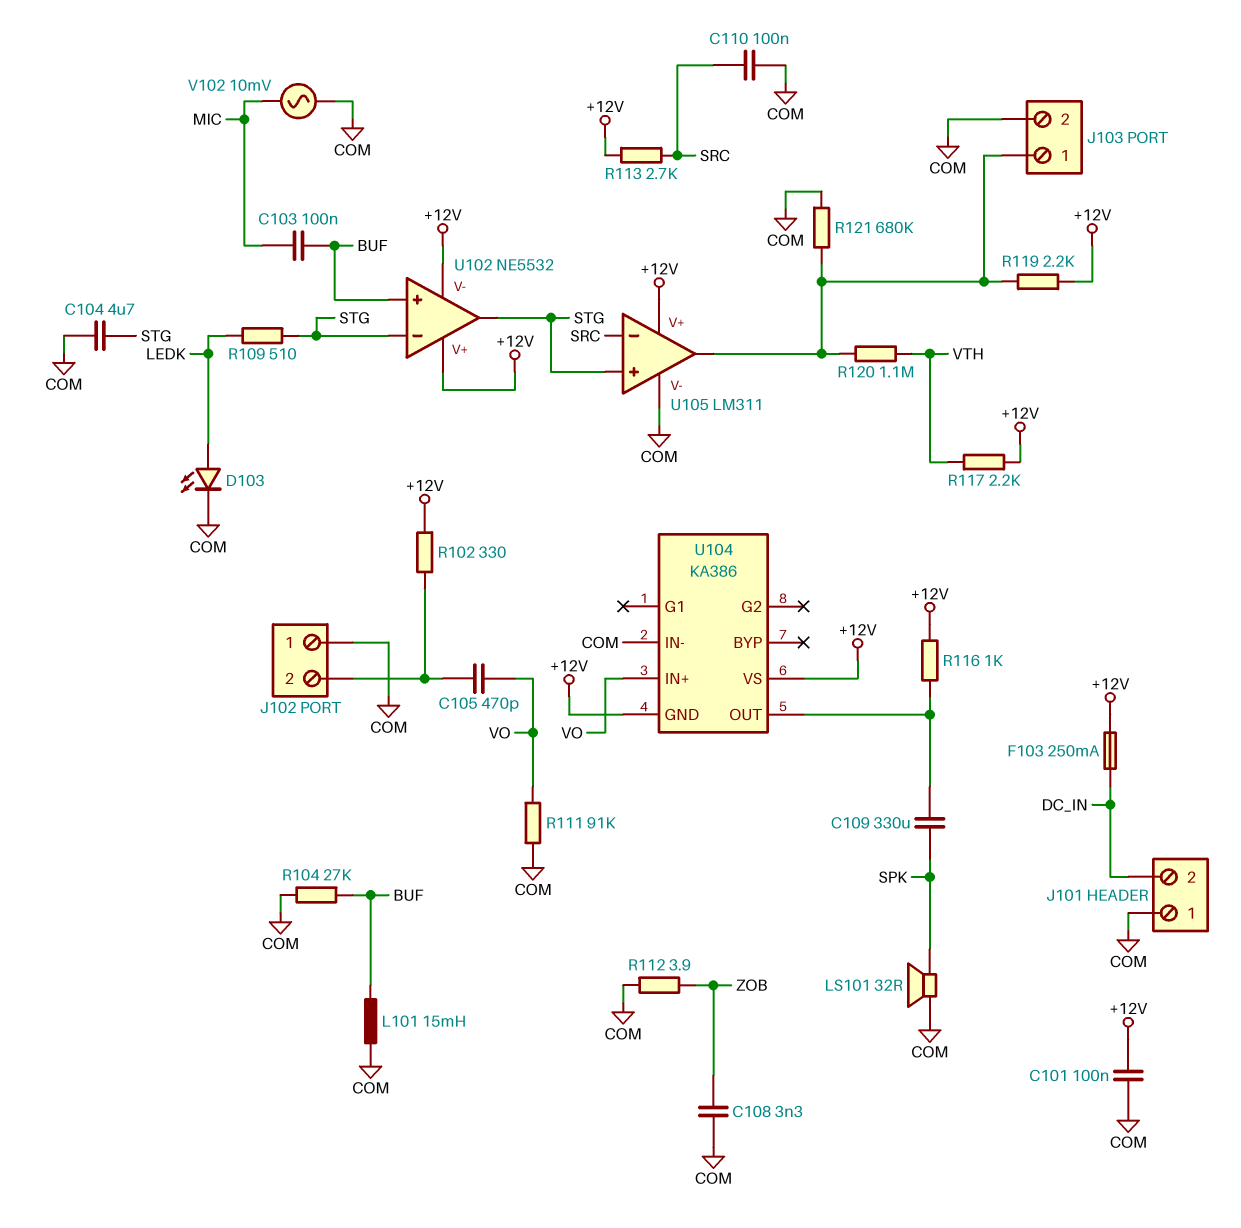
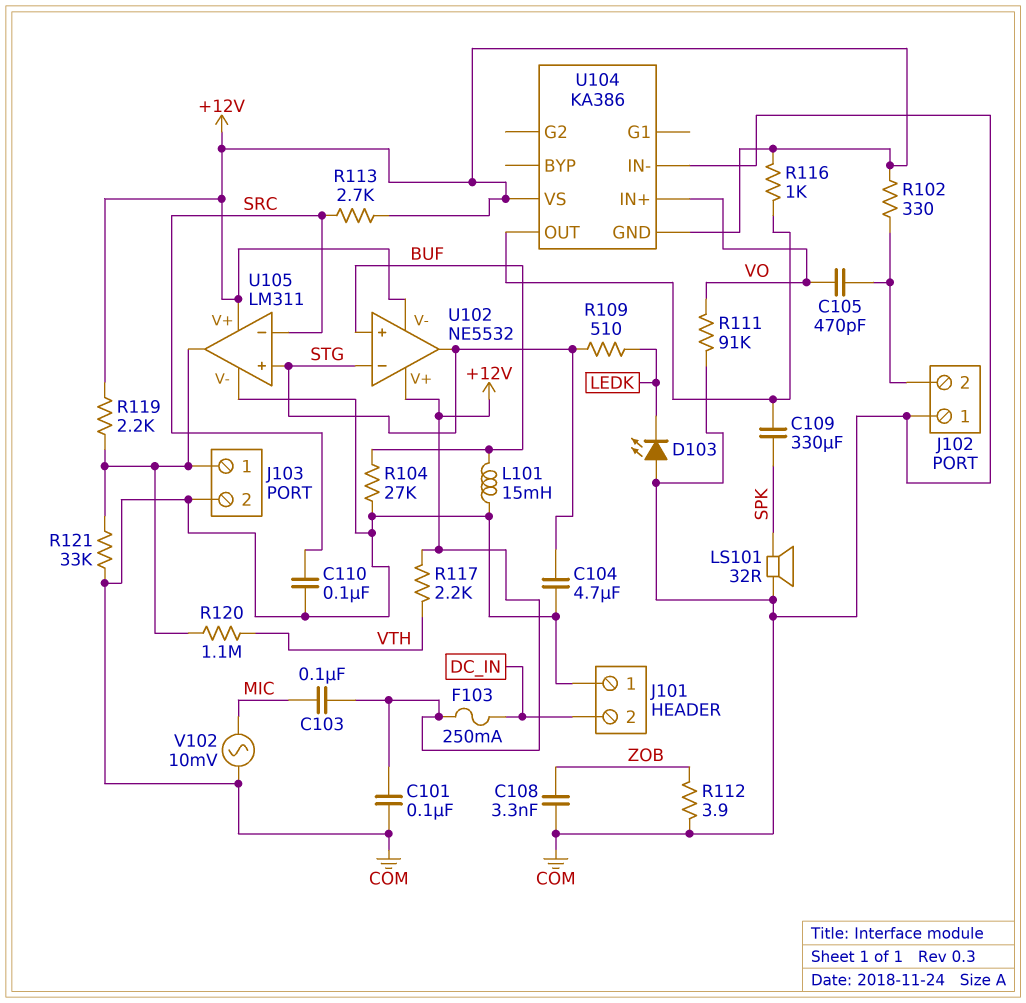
C103: 100nF (BUF, MIC) -> 100nF (+12V, MIC)
D103: LED (A LEDK, K COM) -> LED (A COM, K LEDK)
R121: 680k (COM, J103/1) -> 33k (COM, J103/1)

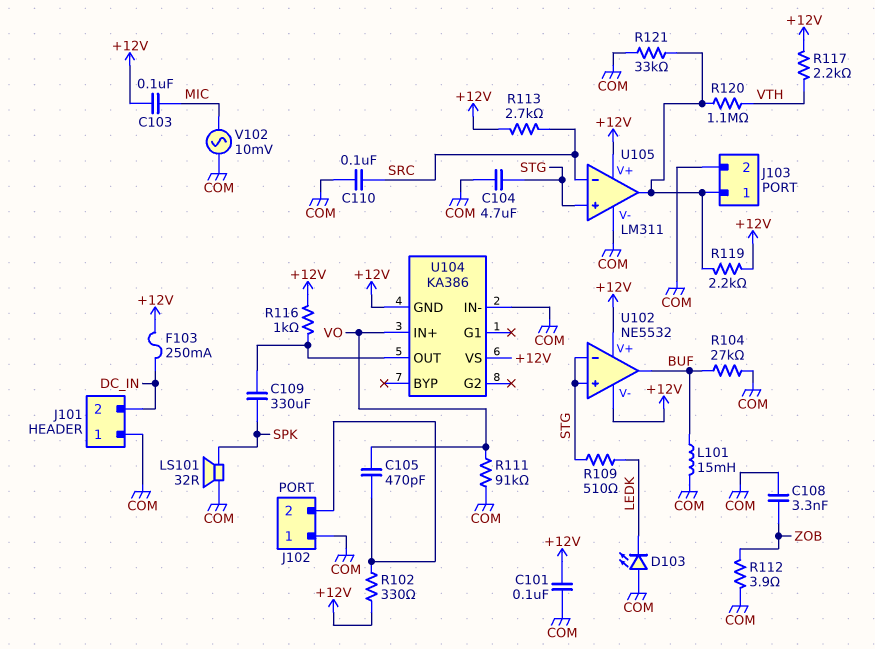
U102 pin in+: BUF -> STG
U102 pin out: STG -> BUF

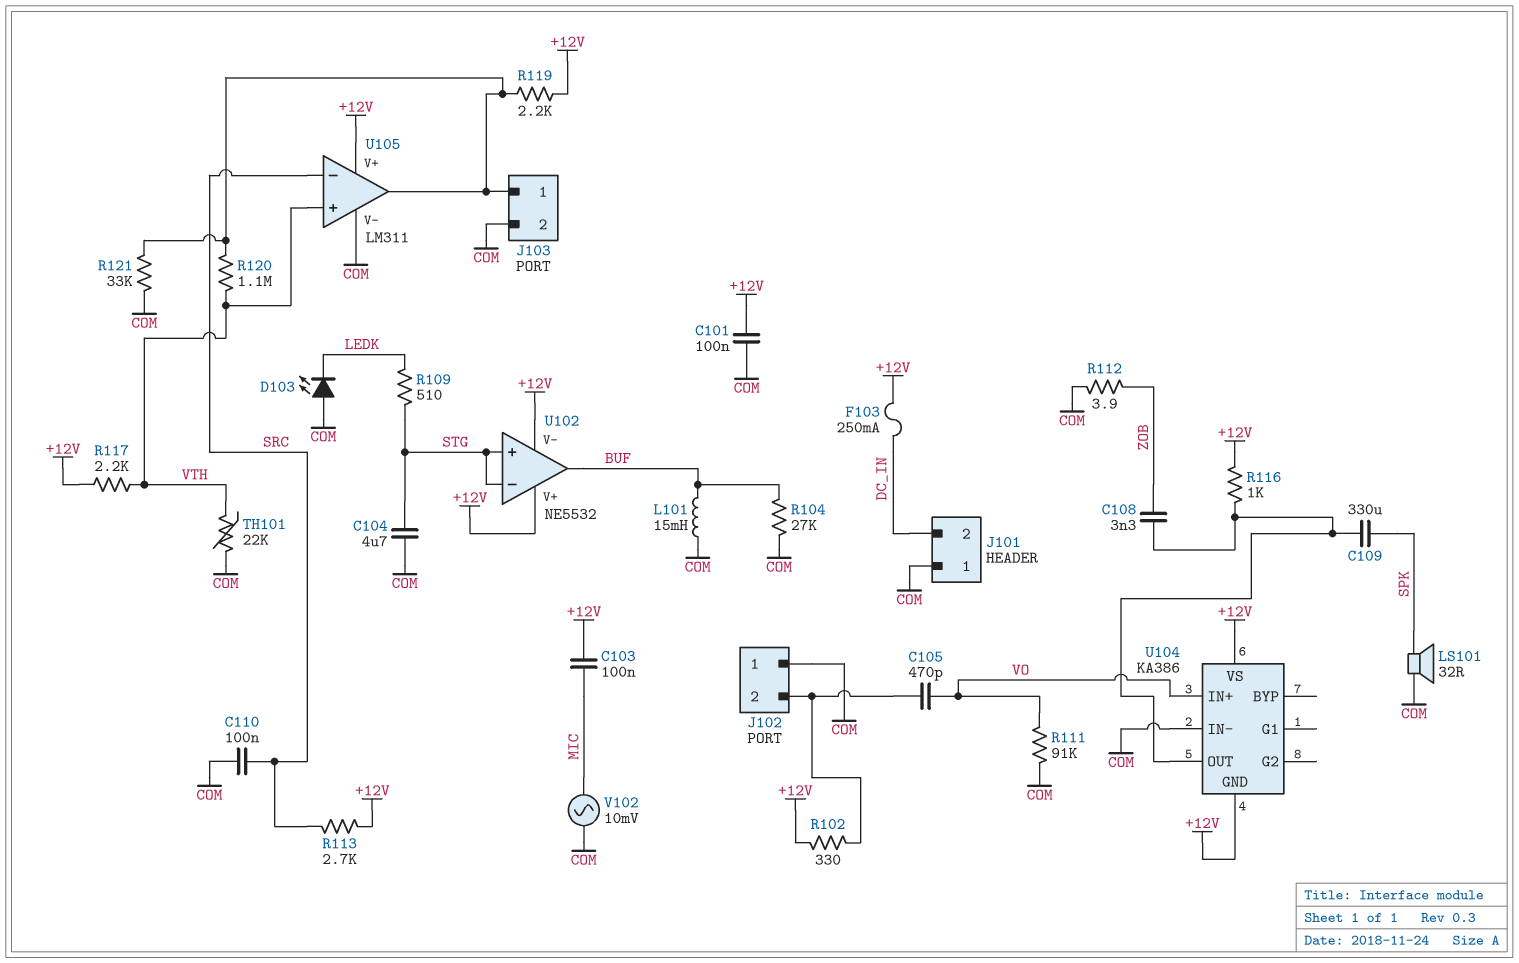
C108: 3.3nF (COM, ZOB) -> 3.3nF (U104/OUT, ZOB)
TH101: none -> 22k (COM, VTH)
U105 pin in+: STG -> VTH

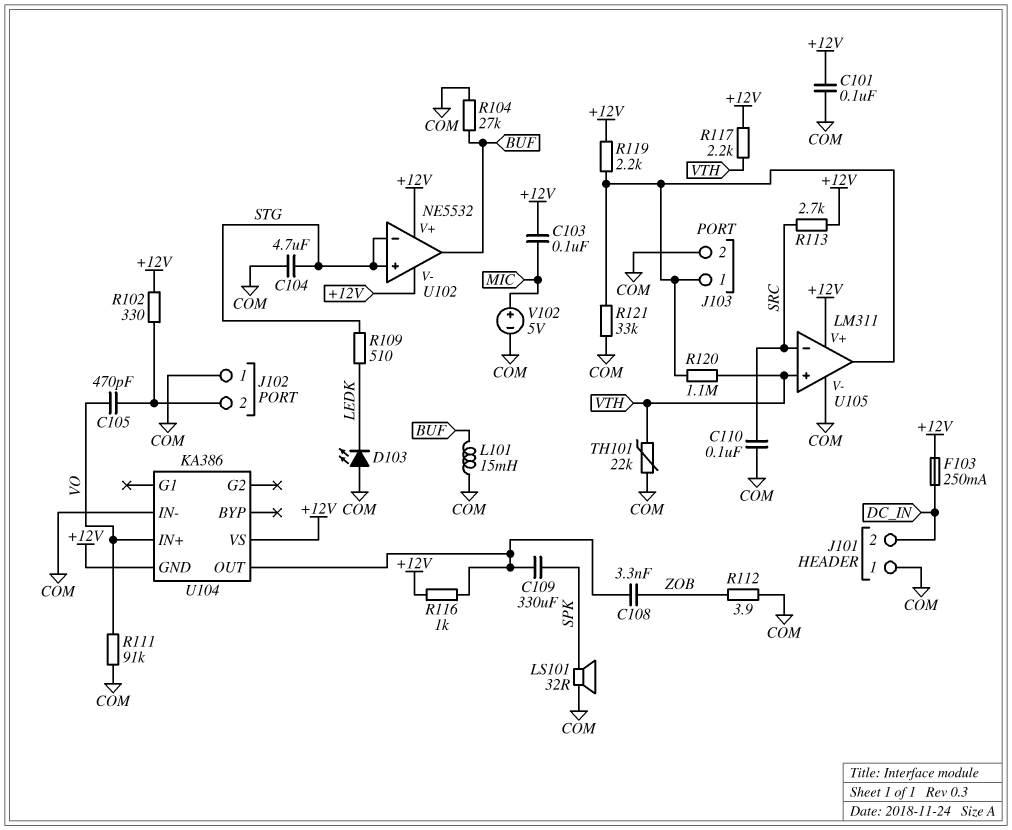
V102: AC 10mV (COM, MIC) -> 5V (plus MIC, minus COM)

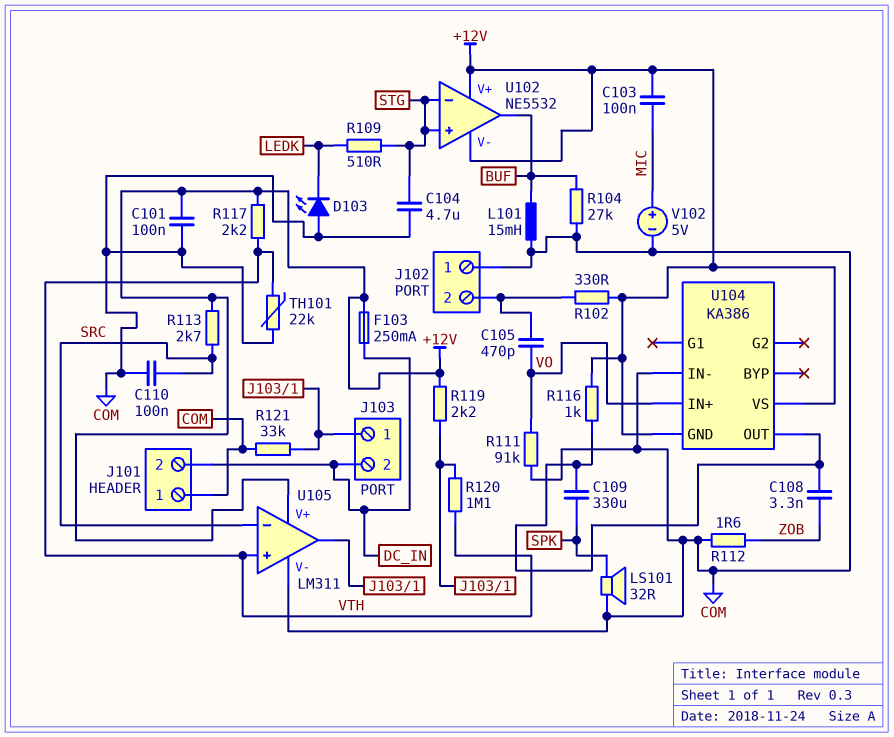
J103 pin 2: COM -> DC_IN
R112: 3.9 (COM, ZOB) -> 1.6 (COM, ZOB)

